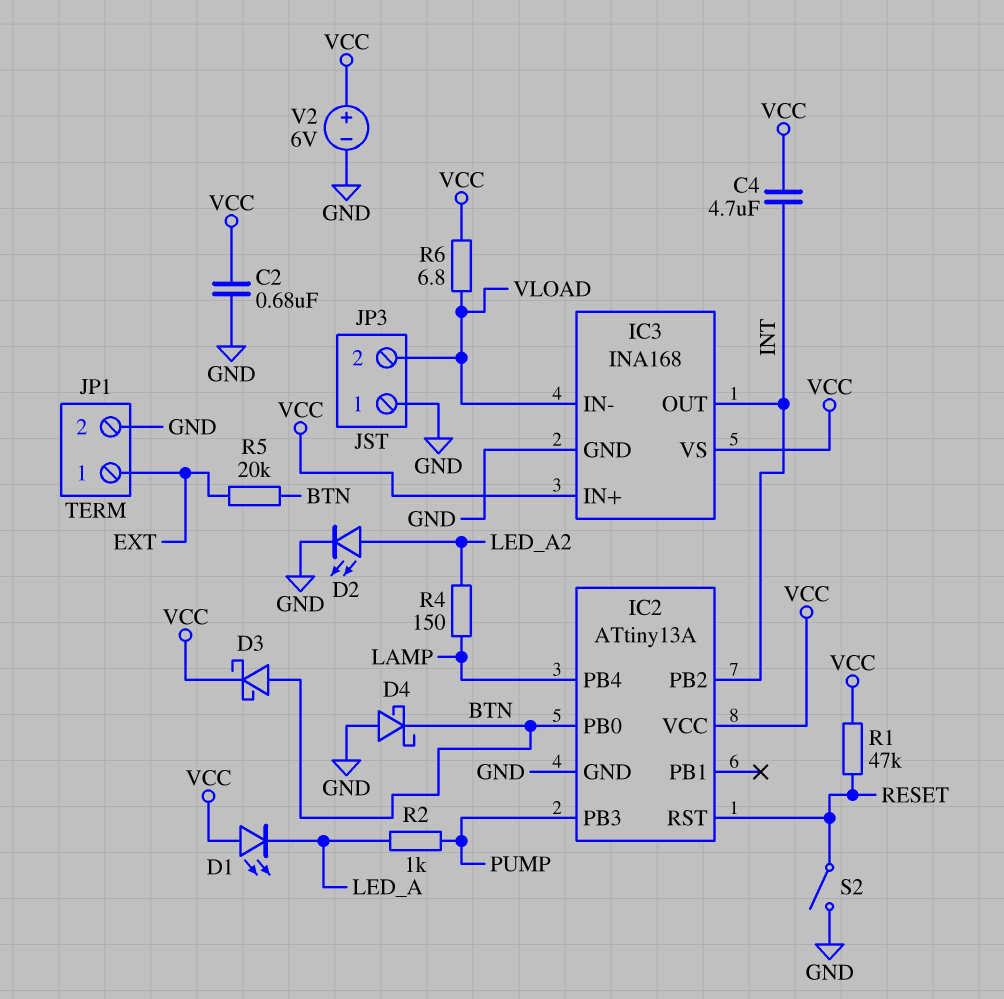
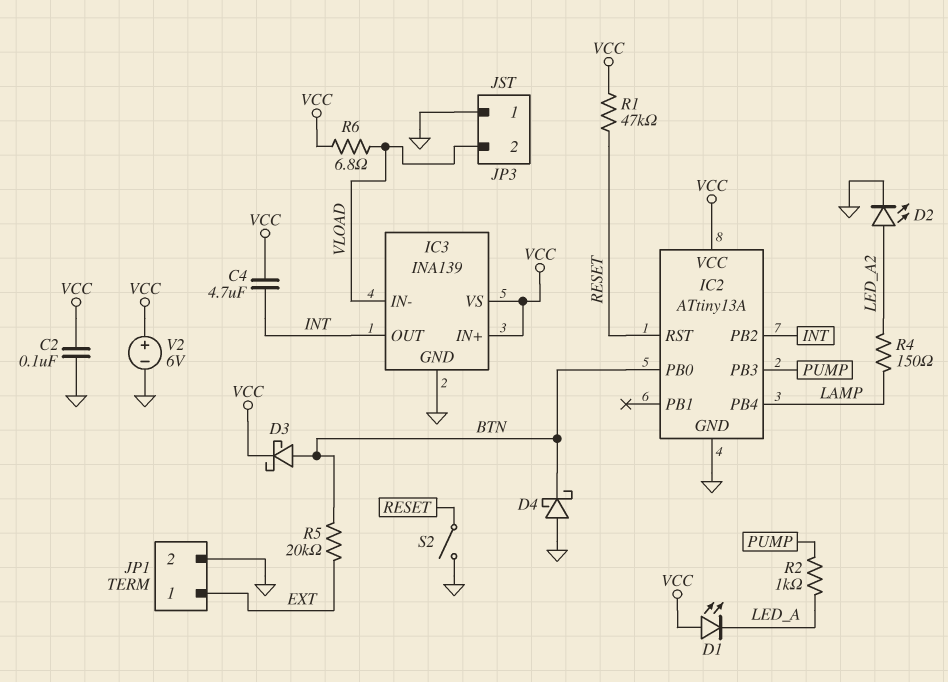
C2: 680nF (GND, VCC) -> 100nF (GND, VCC)
IC3: INA168 -> INA139

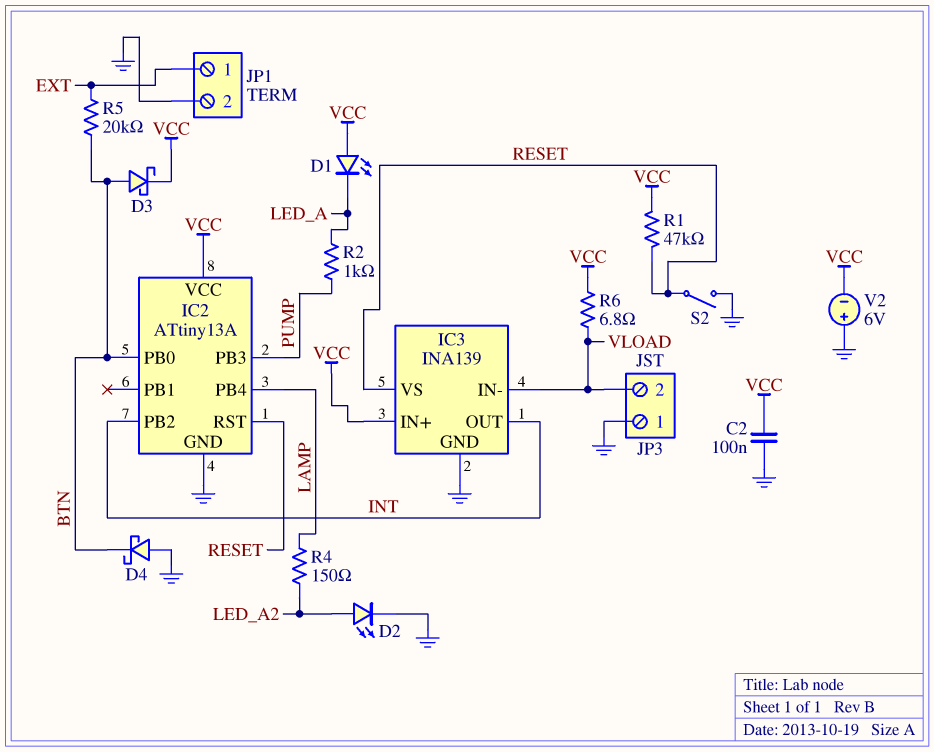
C4: 4.7uF (INT, VCC) -> none
IC3 pin VS: VCC -> RESET
V2: 6V (plus VCC, minus GND) -> 6V (plus GND, minus VCC)

